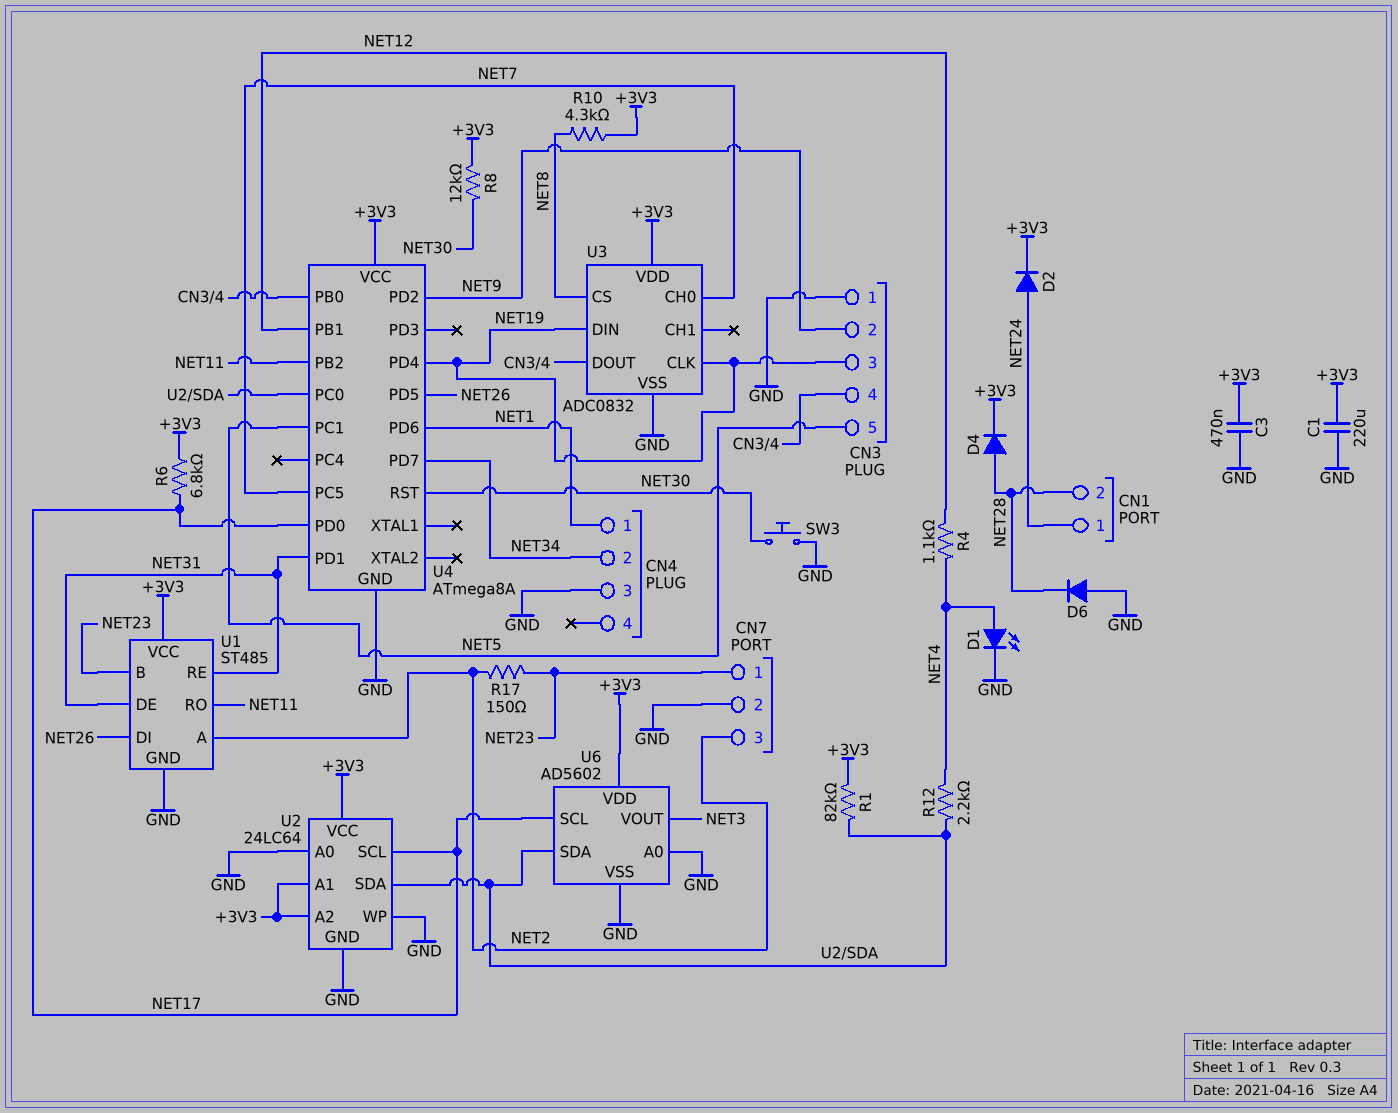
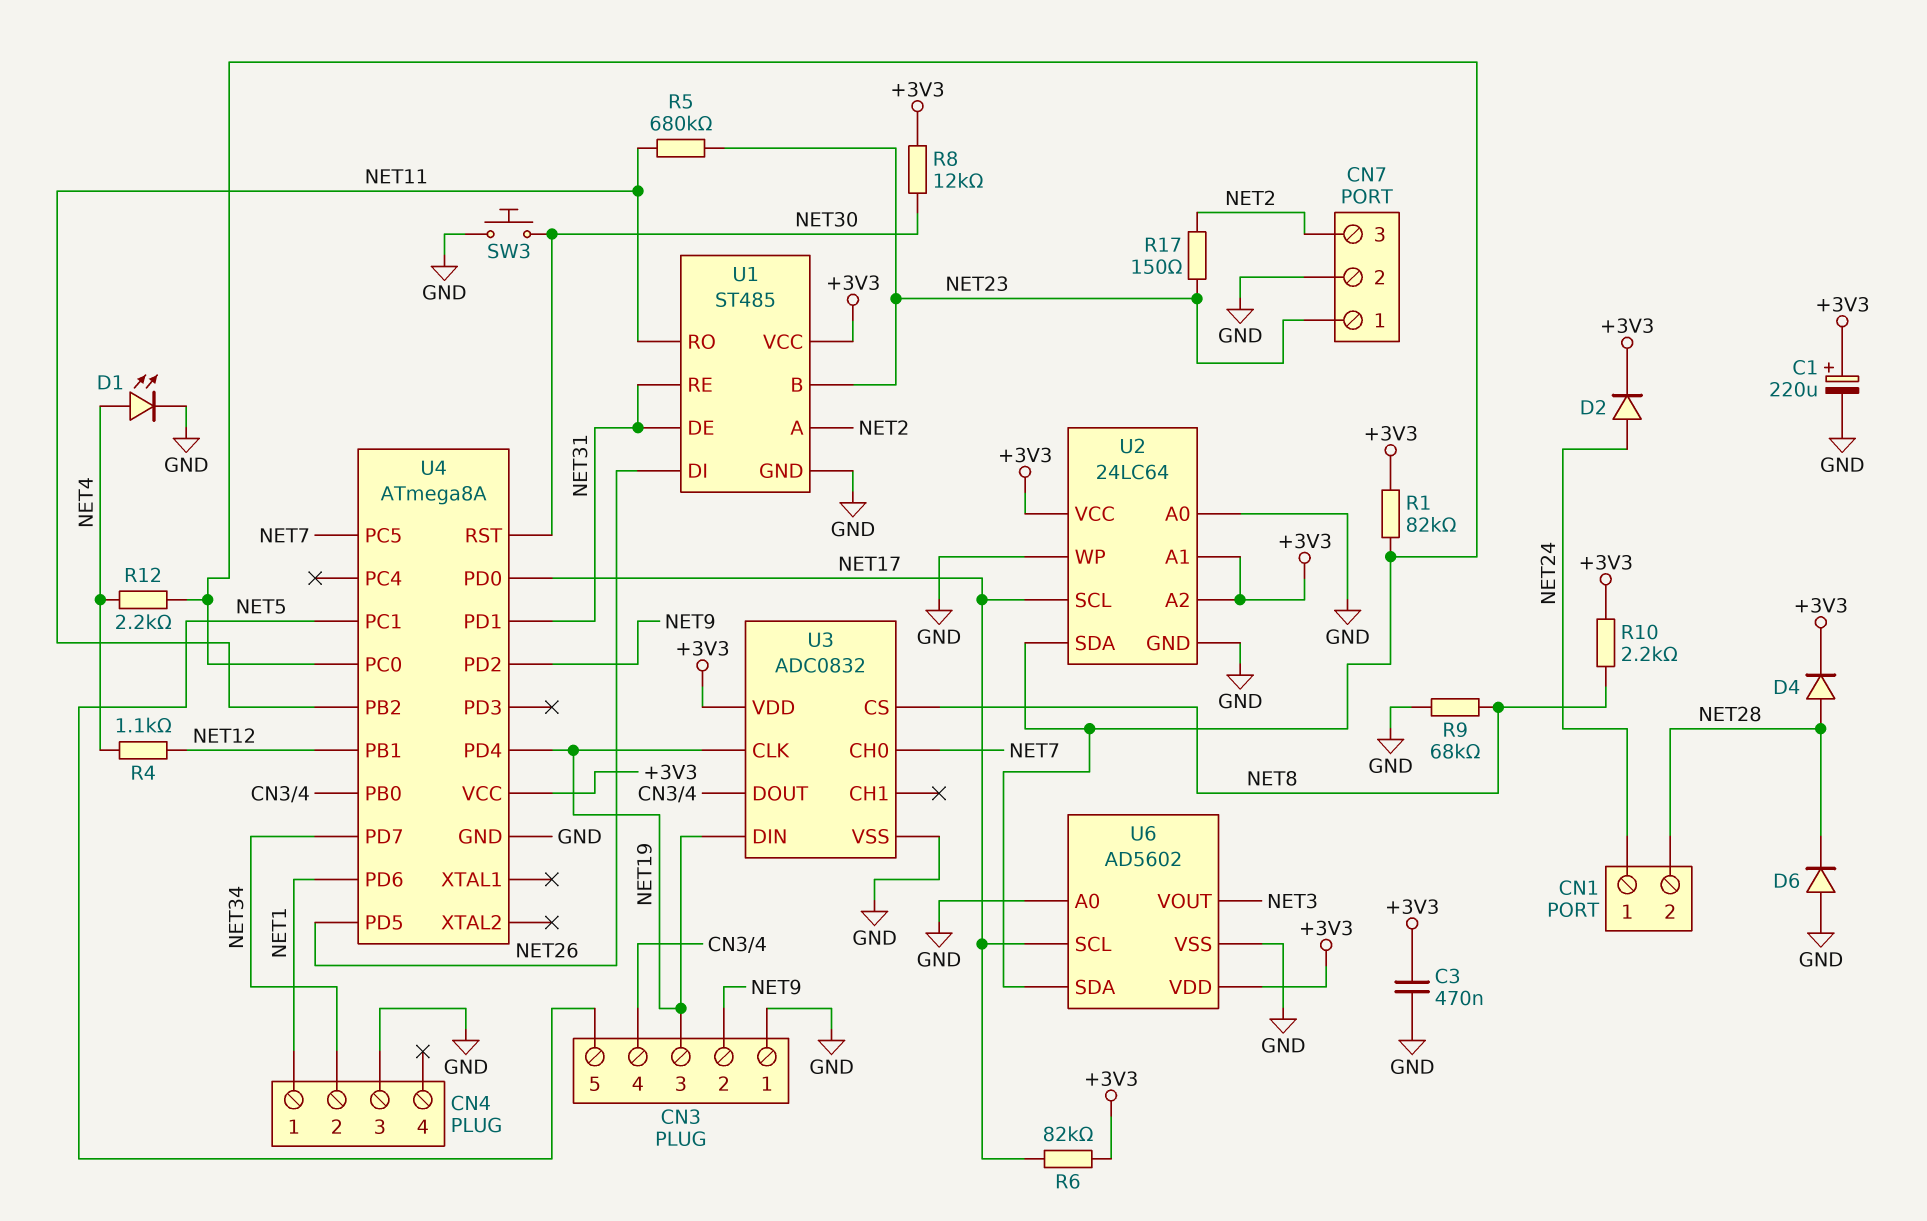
C1: 220uF (+3V3, GND) -> 220uF (plus +3V3, minus GND)
R5: none -> 680k (NET11, NET23)
R6: 6.8k (+3V3, NET17) -> 82k (+3V3, NET17)
R9: none -> 68k (GND, NET8)
R10: 4.3k (+3V3, NET8) -> 2.2k (+3V3, NET8)

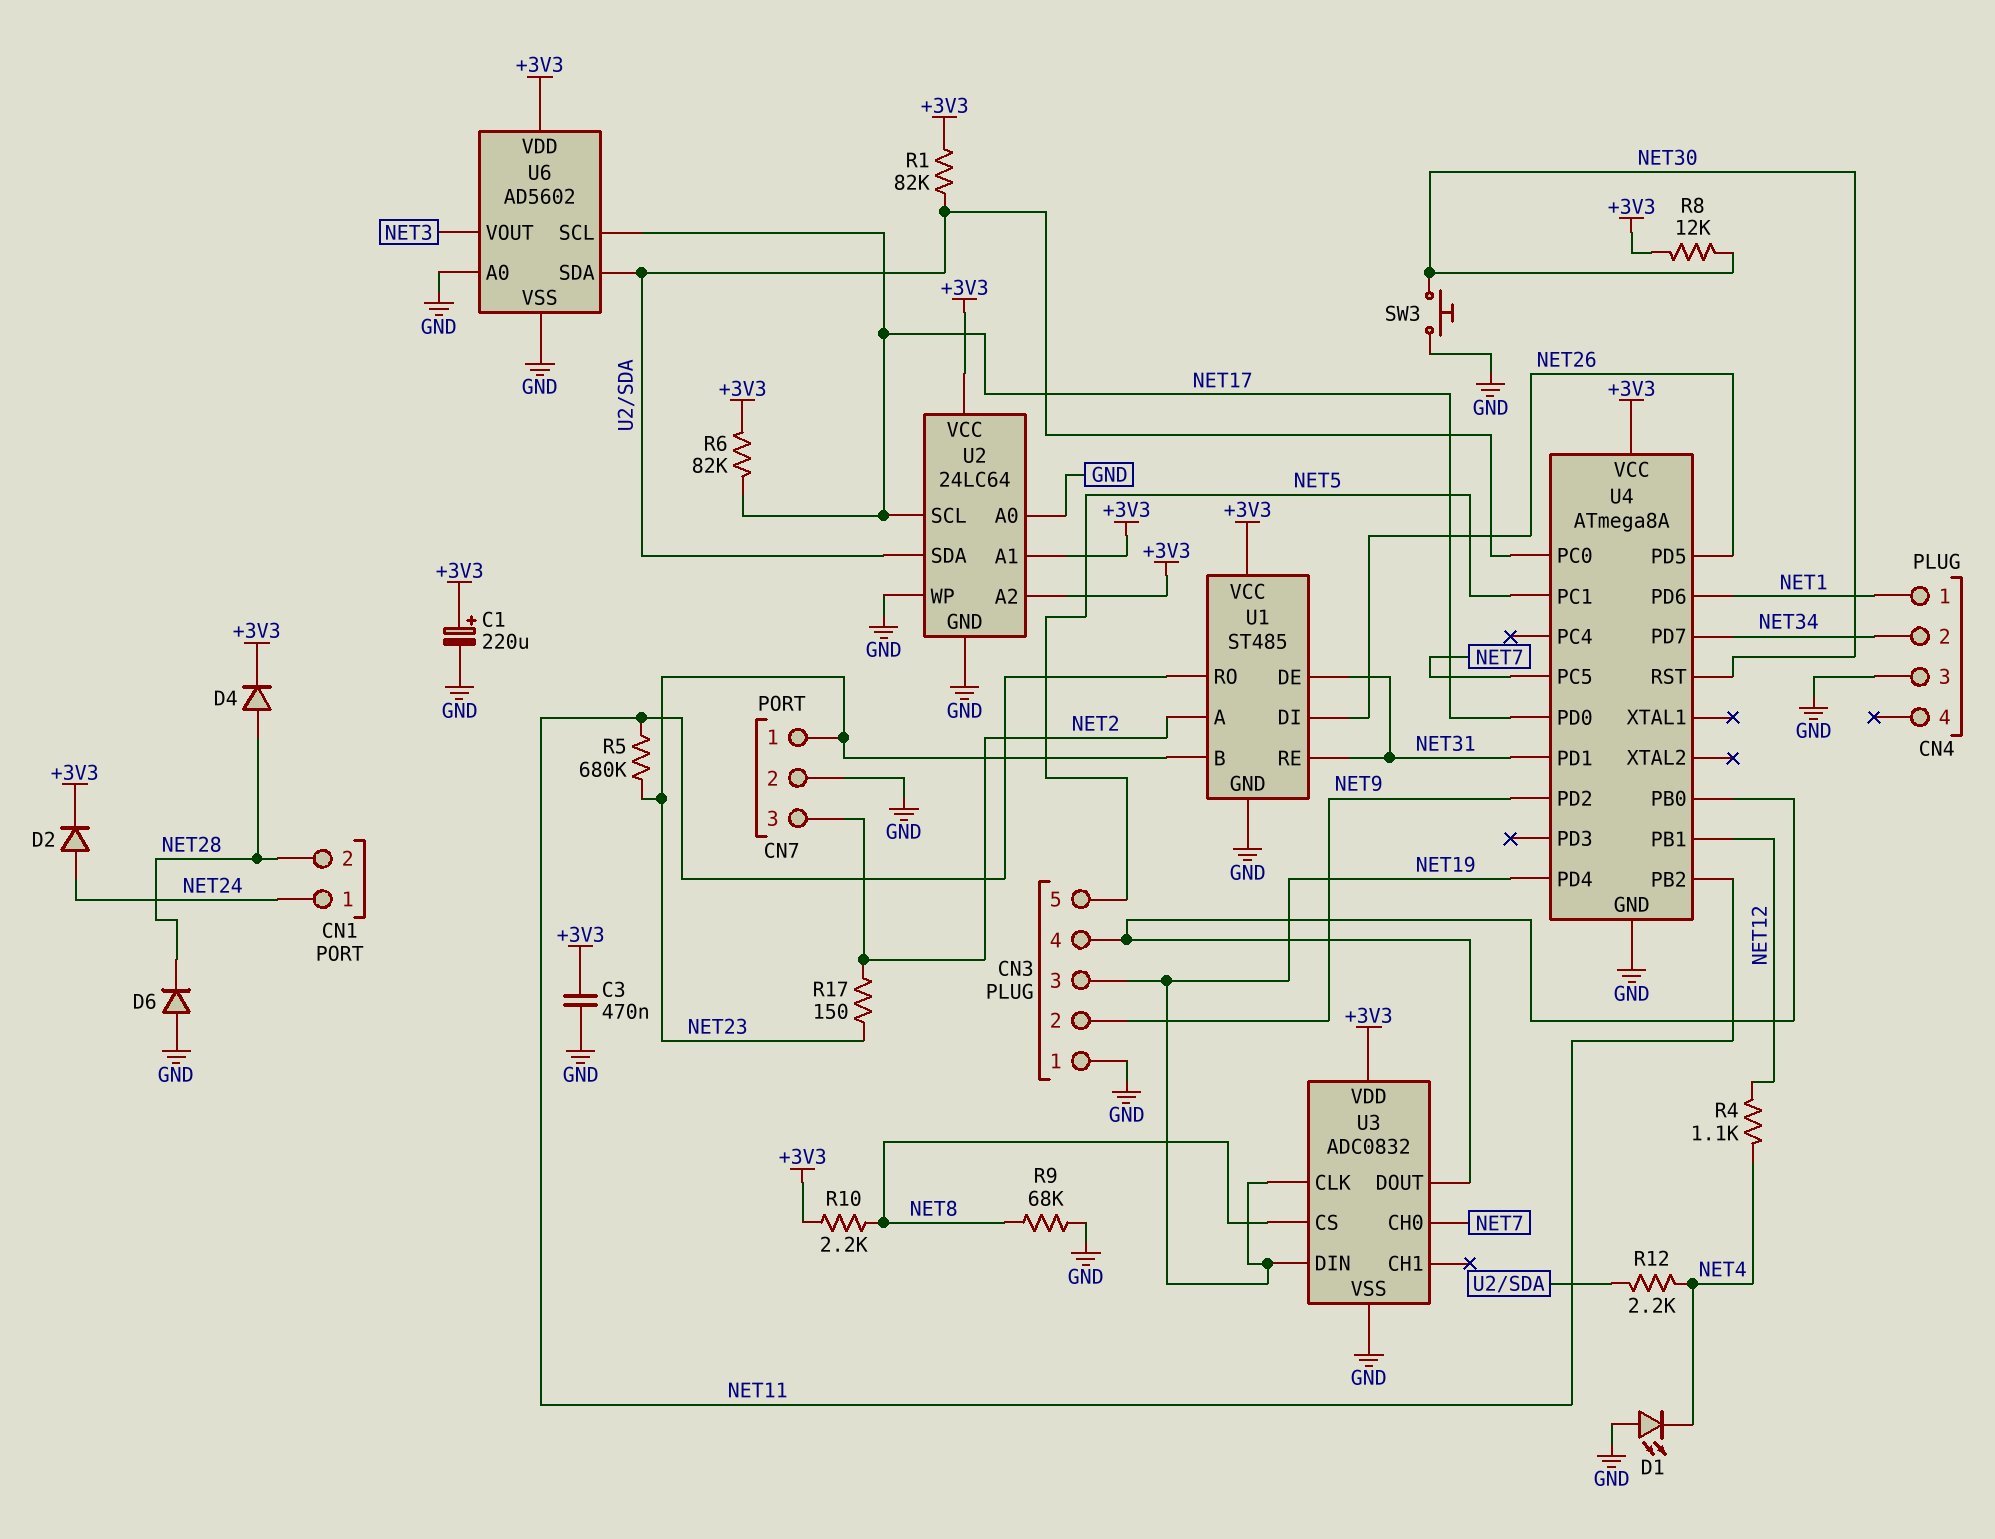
D1: LED (A NET4, K GND) -> LED (A GND, K NET4)

